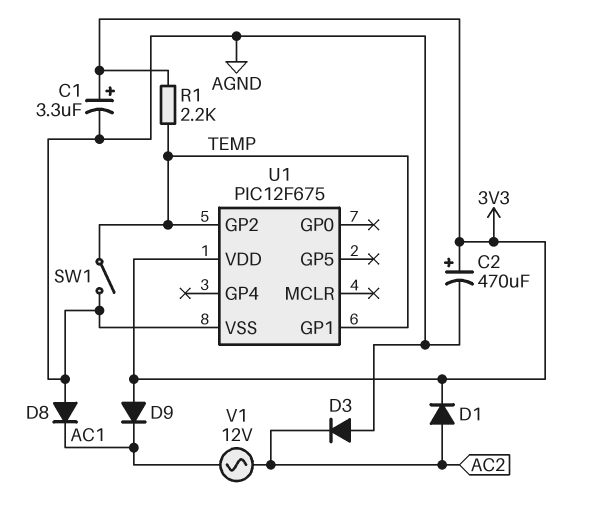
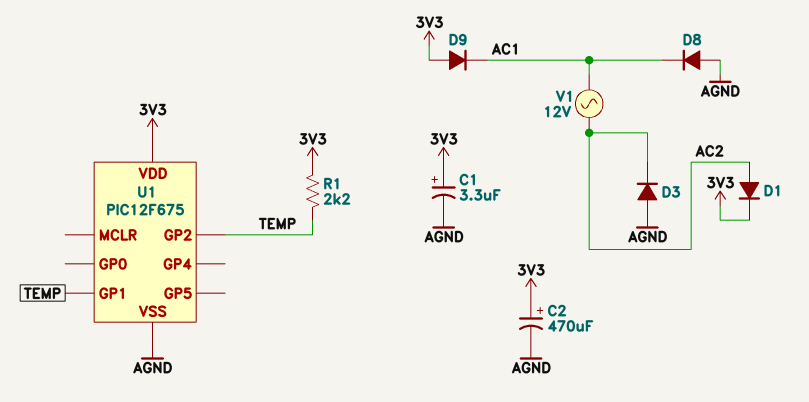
SW1: switch (AGND, TEMP) -> none

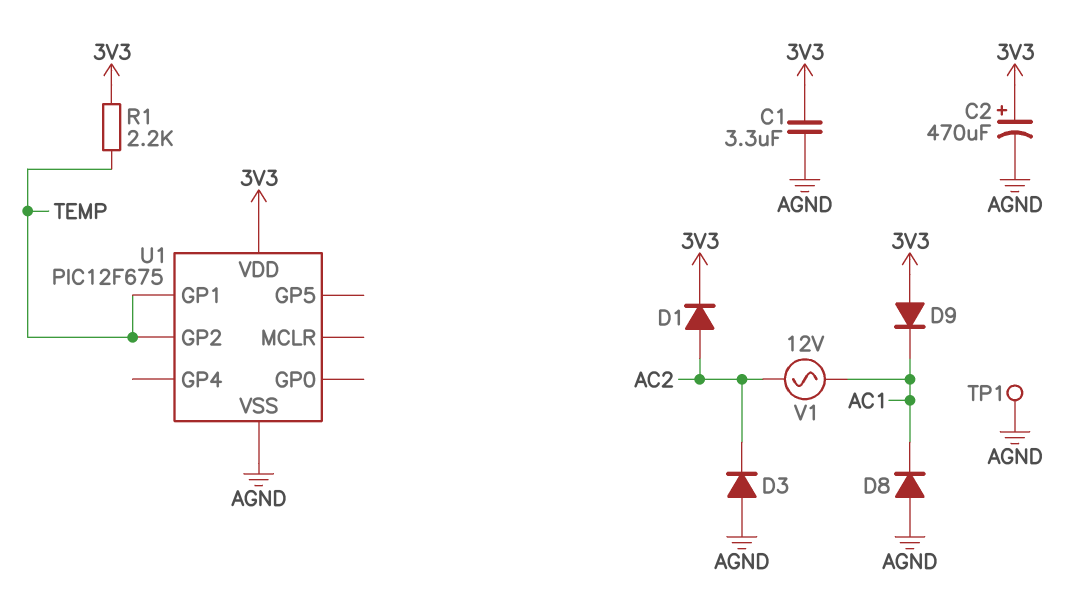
C1: 3.3uF (plus 3V3, minus AGND) -> 3.3uF (3V3, AGND)
TP1: none -> test point (AGND)

